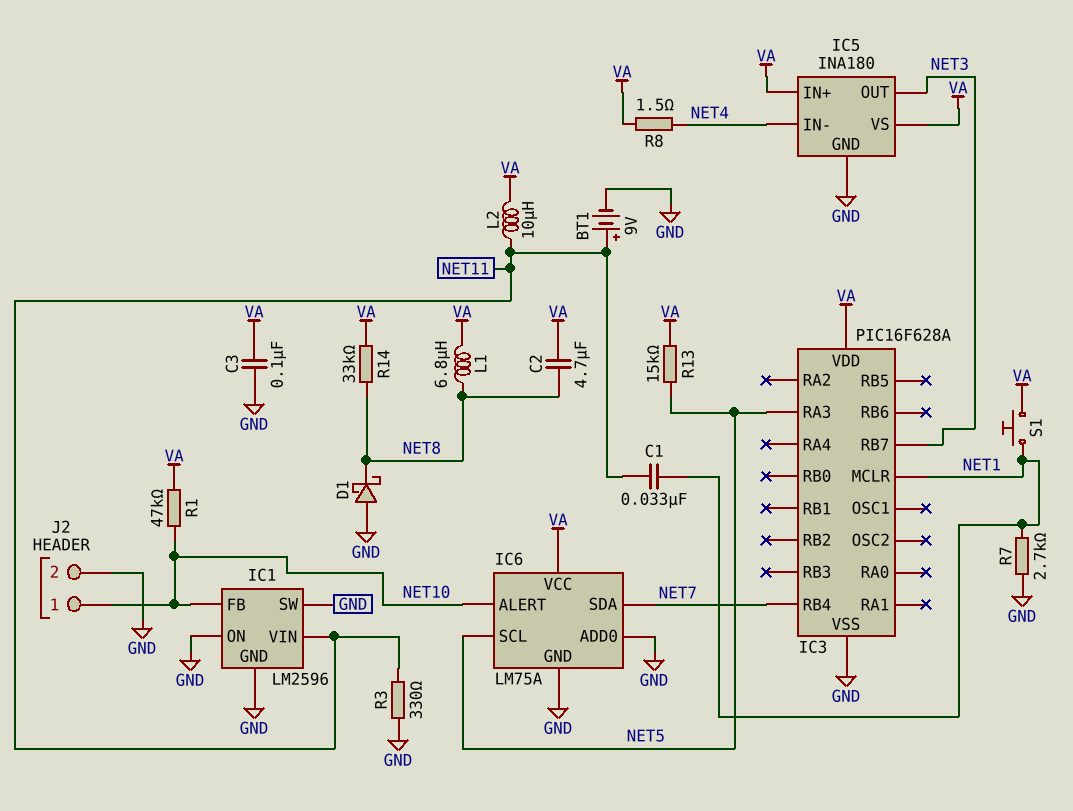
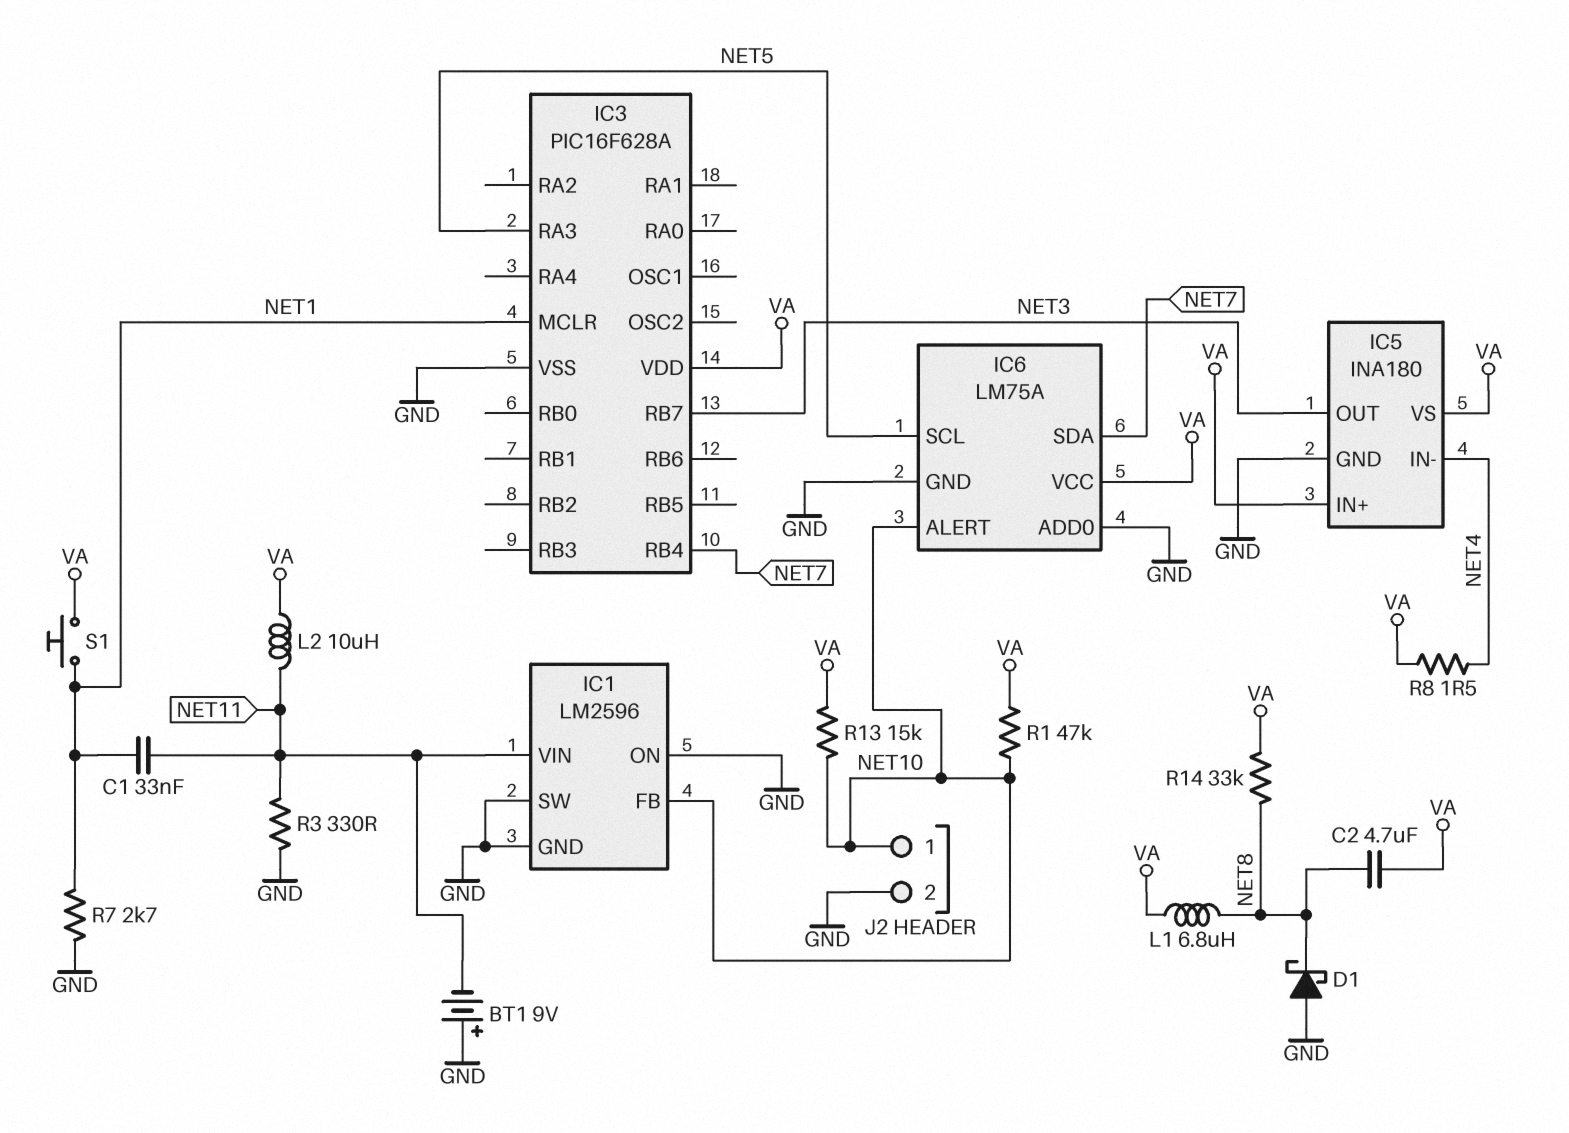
BT1: 9V (plus NET11, minus GND) -> 9V (plus GND, minus NET11)
C3: 100nF (GND, VA) -> none
R13: 15k (NET5, VA) -> 15k (NET10, VA)

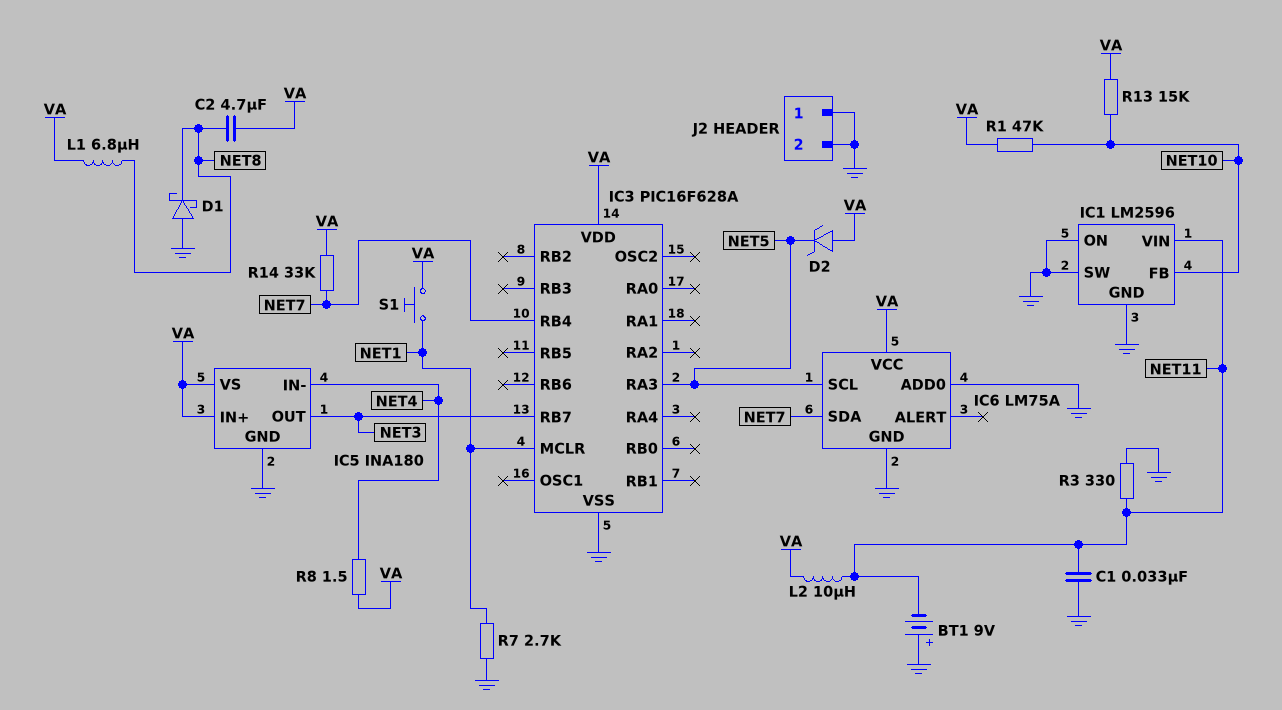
C1: 33nF (NET1, NET11) -> 33nF (GND, NET11)
D2: none -> zener (A VA, K NET5)
IC6 pin ALERT: NET10 -> none
J2 pin 1: NET10 -> GND
R14: 33k (NET8, VA) -> 33k (NET7, VA)

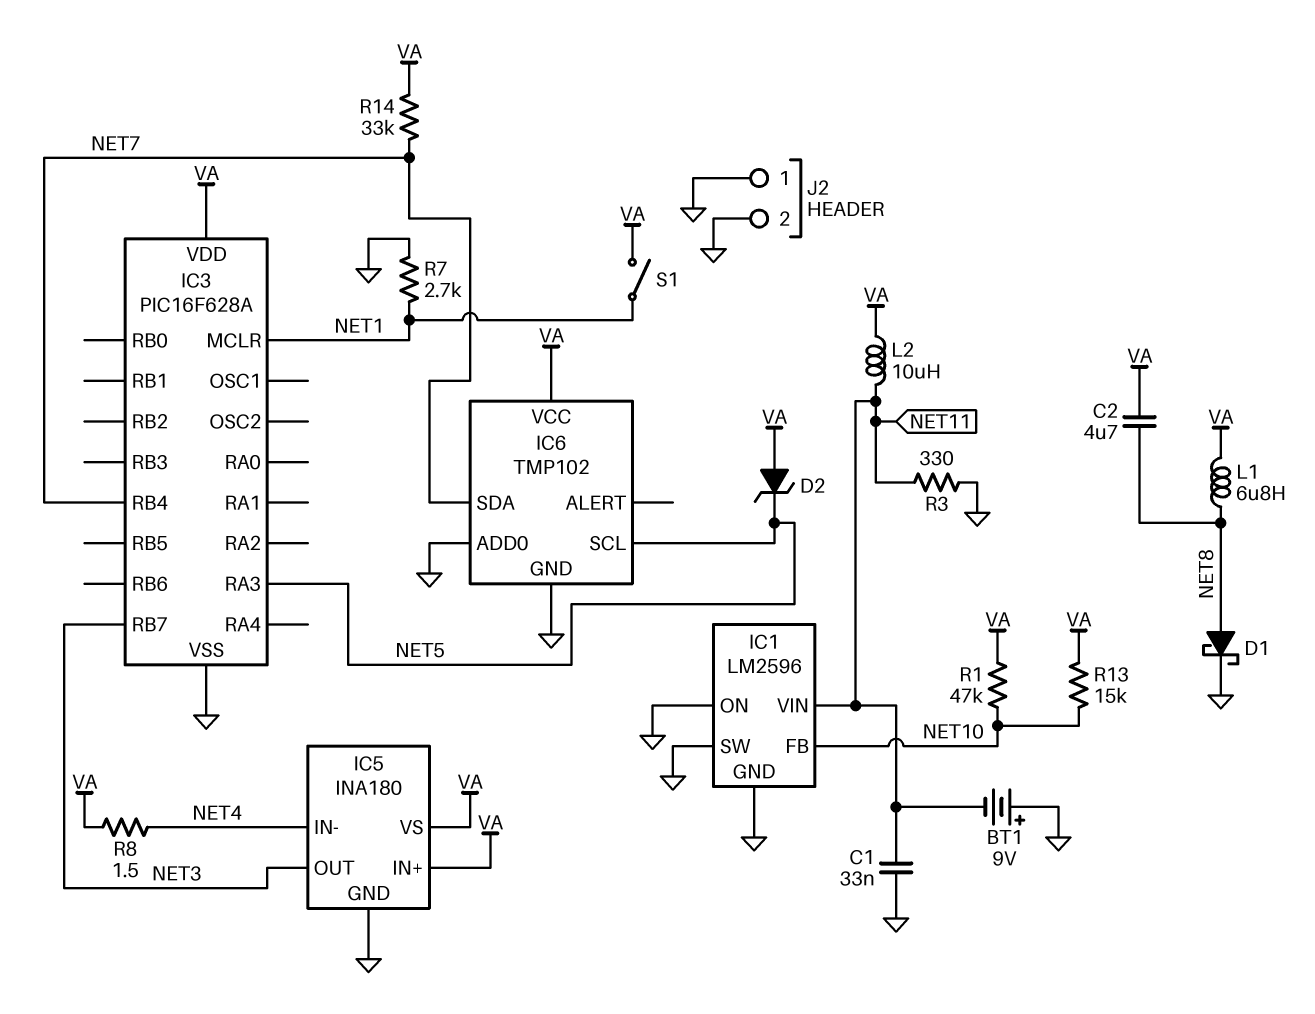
D1: schottky (A GND, K NET8) -> schottky (A NET8, K GND)
IC6: LM75A -> TMP102
S1: button (NET1, VA) -> switch (NET1, VA)

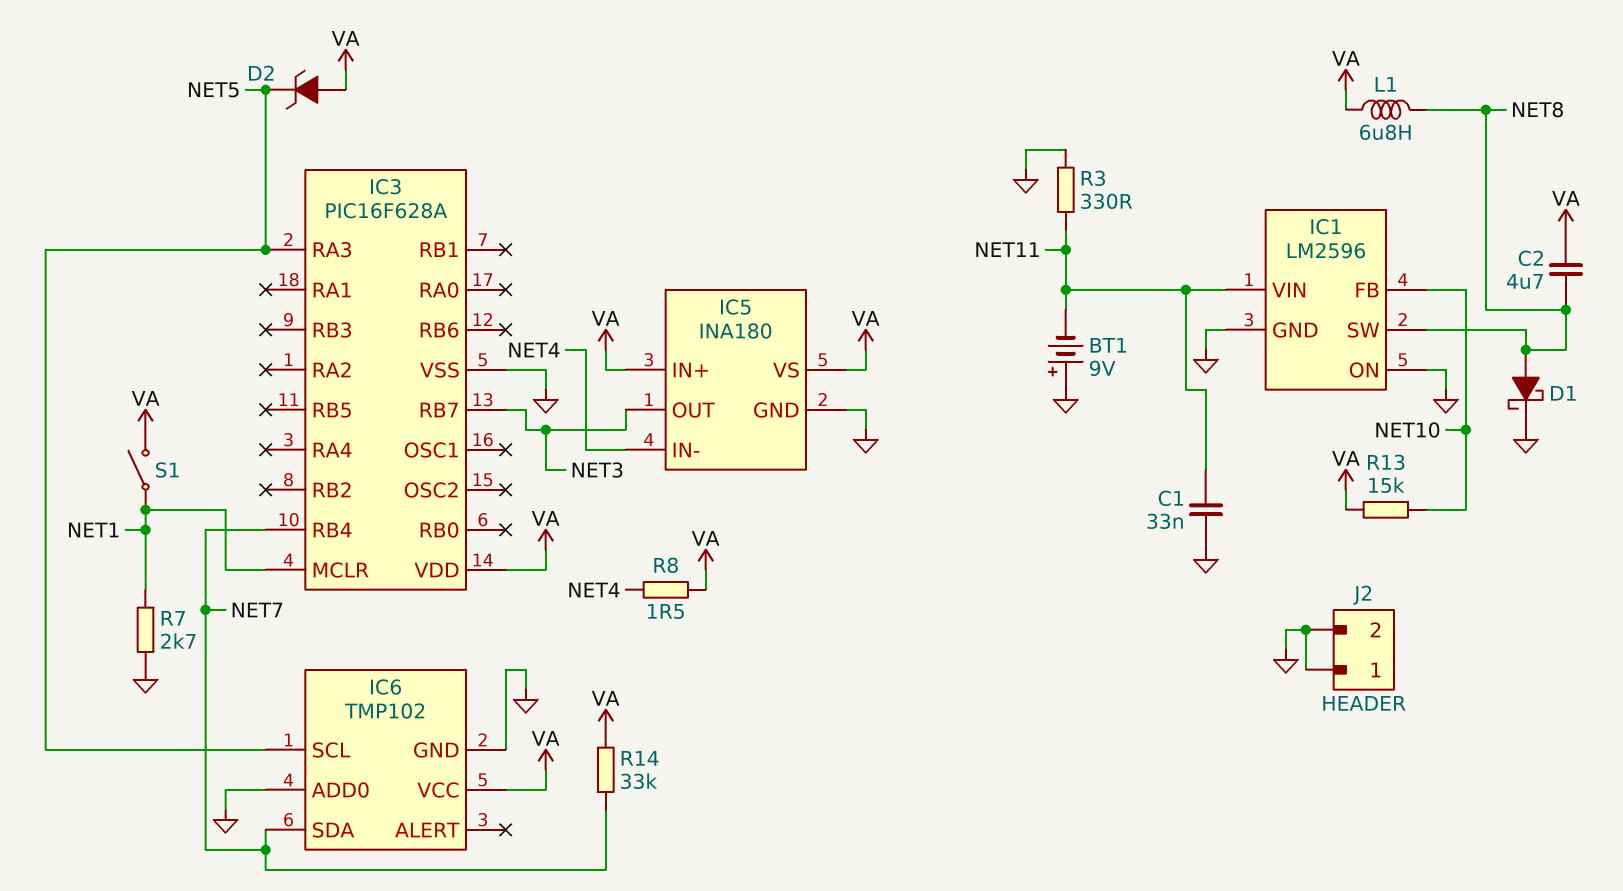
IC1 pin SW: GND -> NET8
L2: 10uH (NET11, VA) -> none
R1: 47k (NET10, VA) -> none

